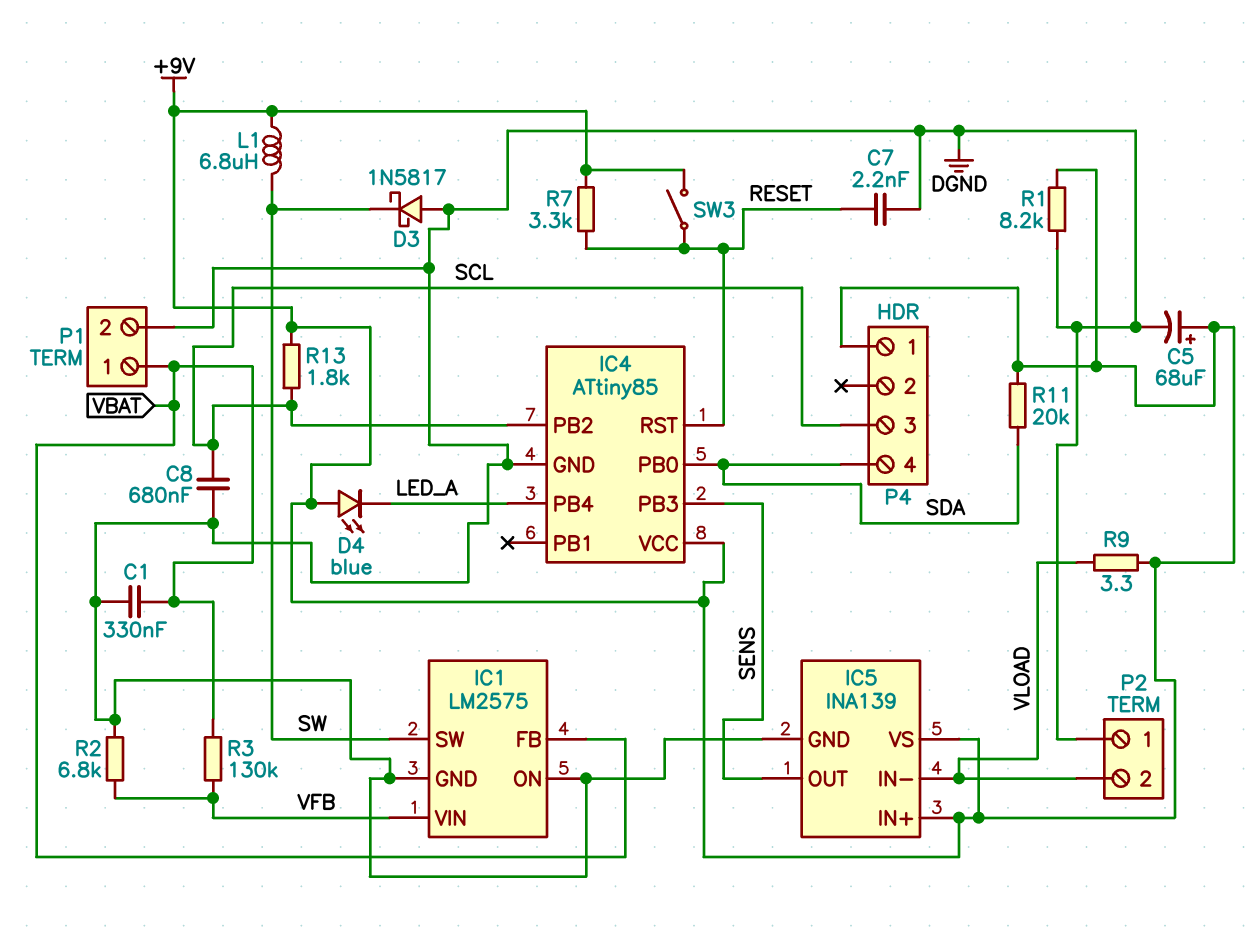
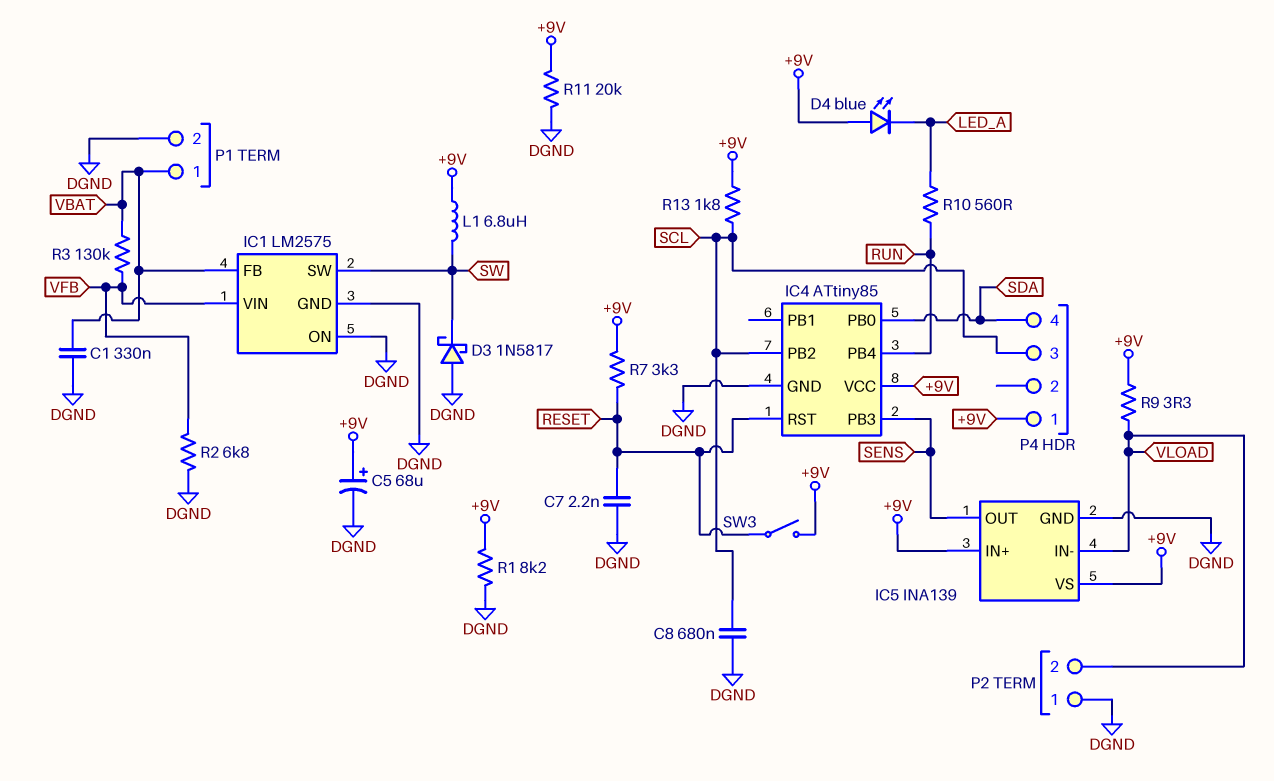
IC4 pin PB4: LED_A -> RUN
R10: none -> 560 (LED_A, RUN)
R11: 20k (+9V, SDA) -> 20k (+9V, DGND)

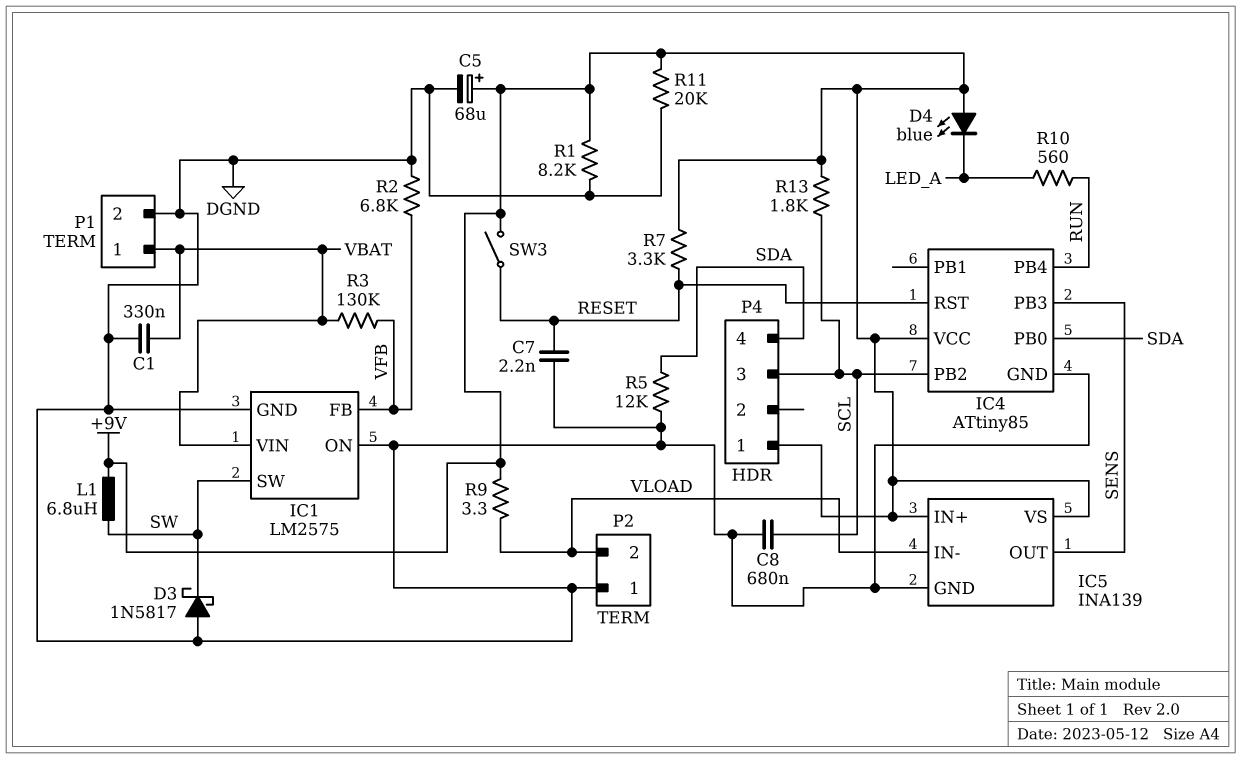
IC1 pin FB: VBAT -> VFB
IC1 pin VIN: VFB -> VBAT
R5: none -> 12k (DGND, SDA)

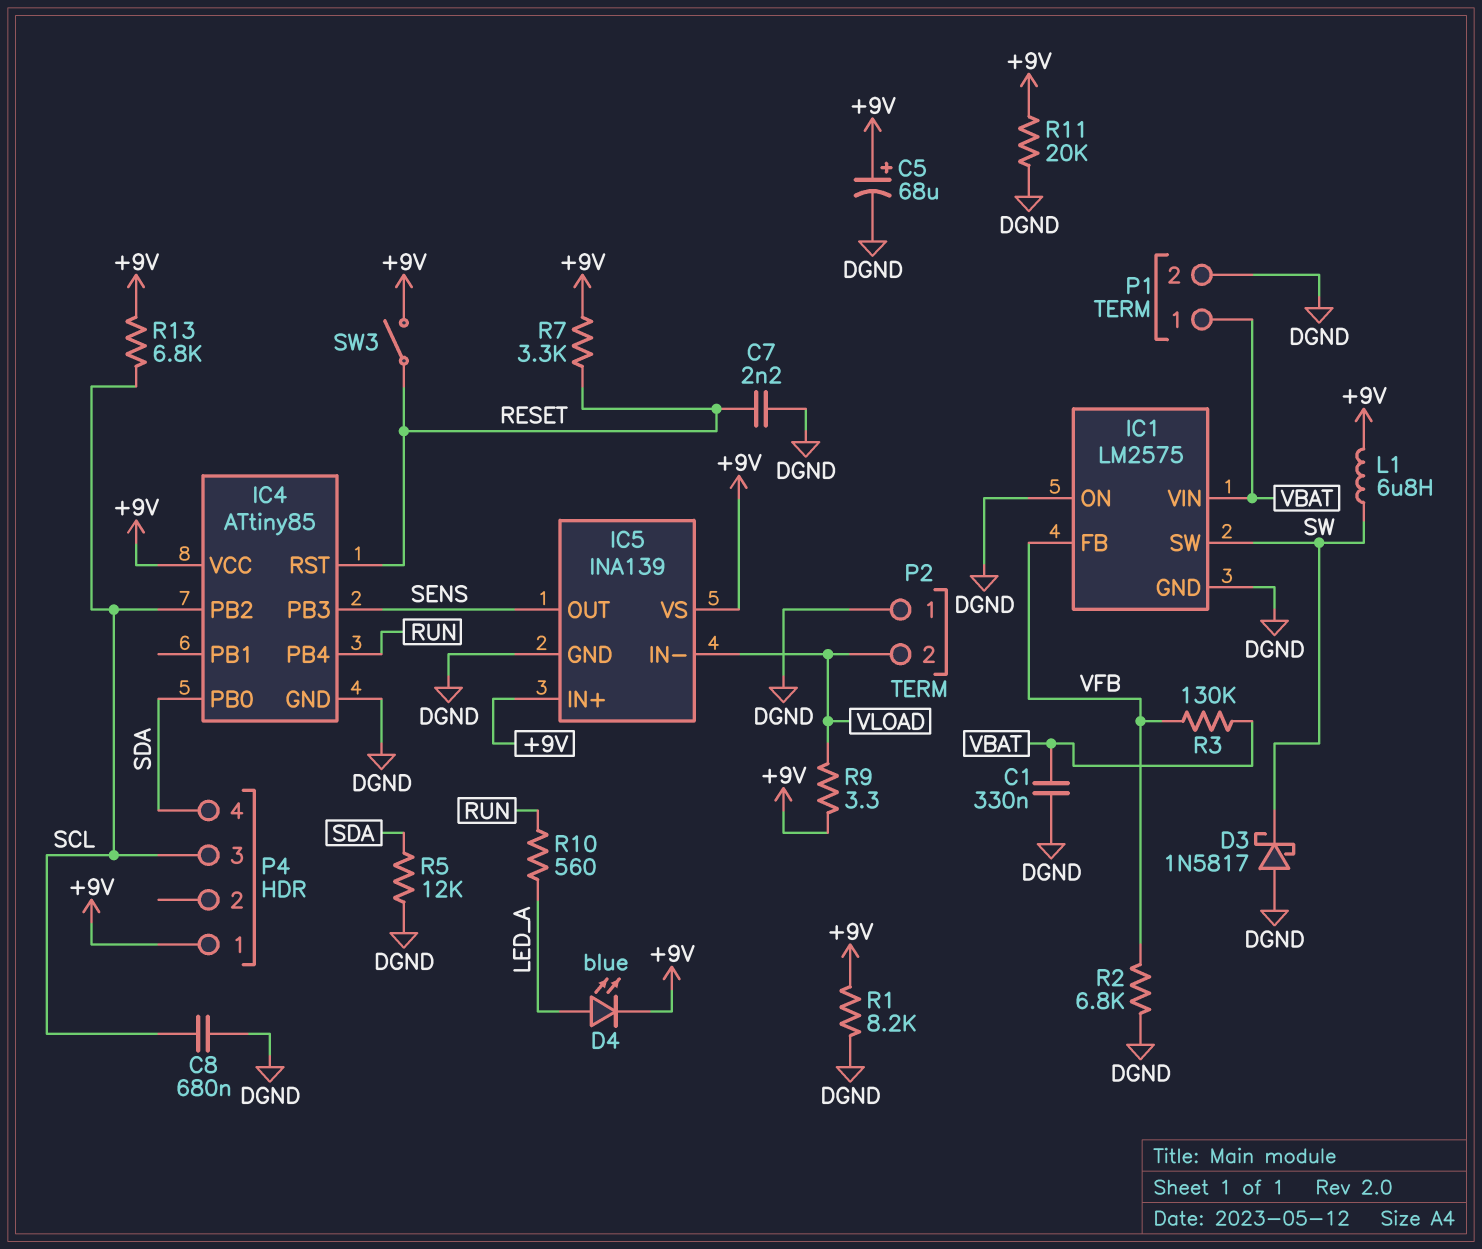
D4: LED blue (A +9V, K LED_A) -> LED blue (A LED_A, K +9V)
R13: 1.8k (+9V, SCL) -> 6.8k (+9V, SCL)

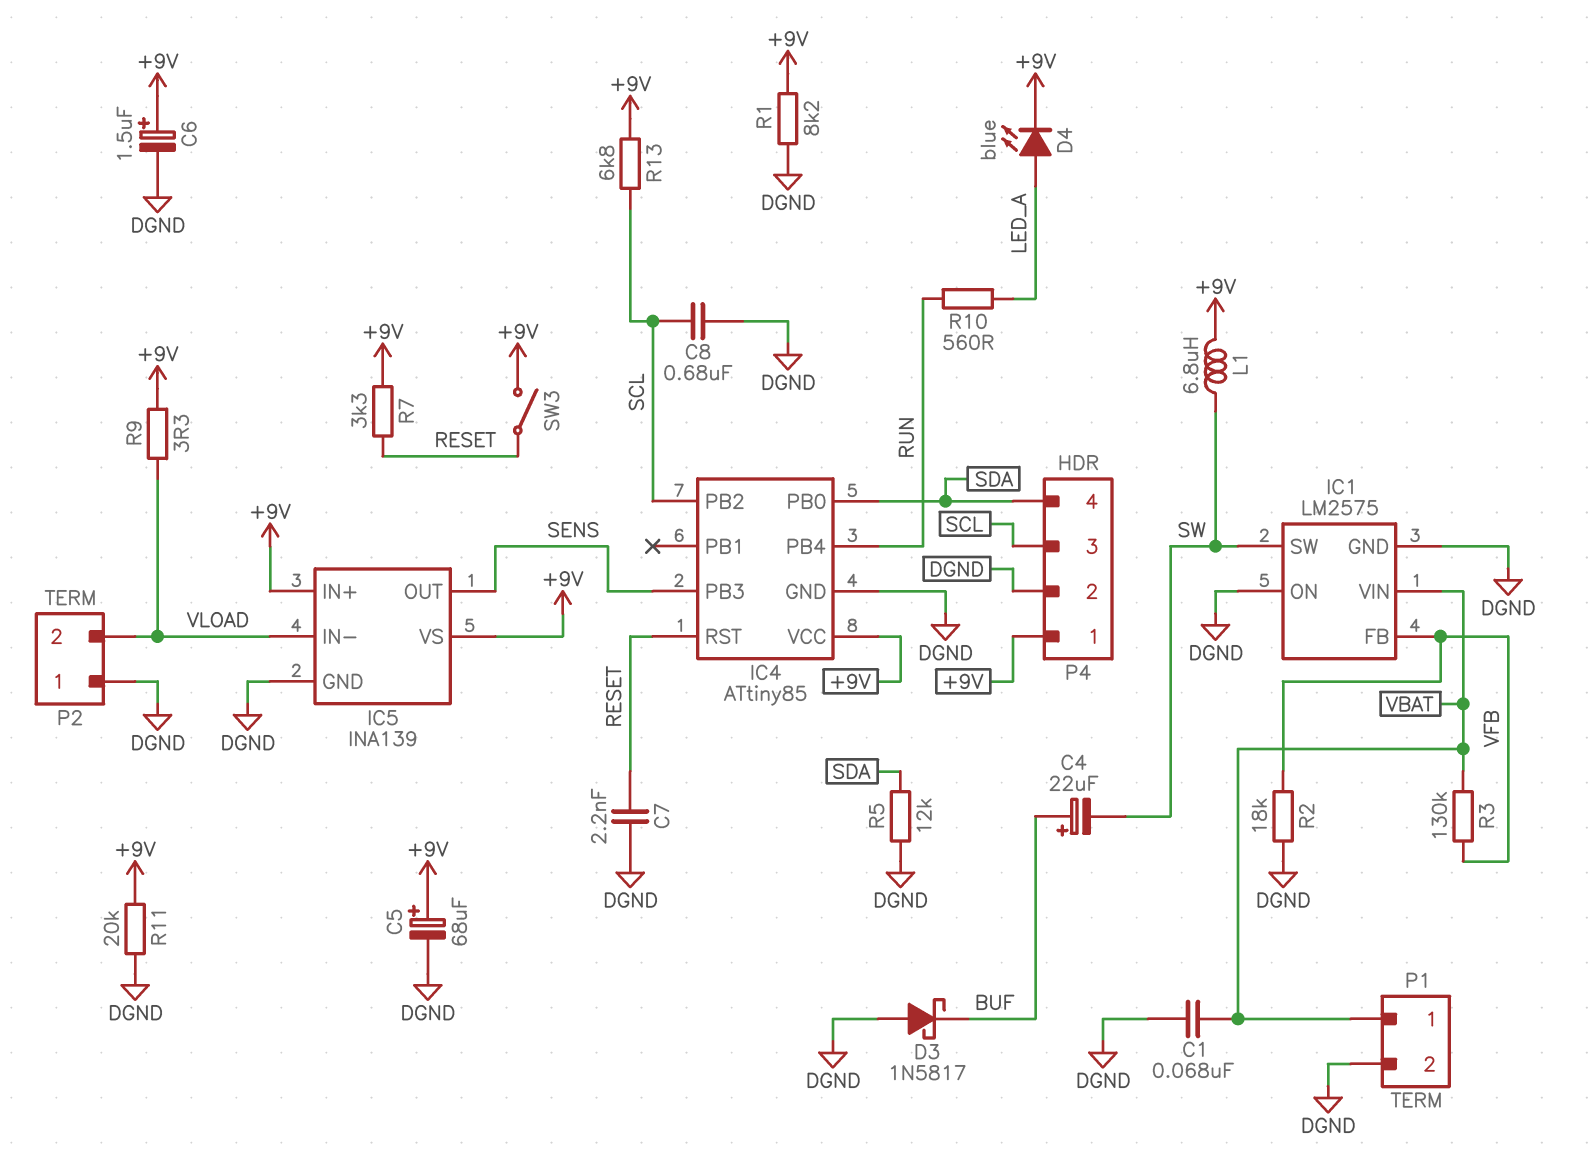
C1: 330nF (DGND, VBAT) -> 68nF (DGND, VBAT)
C4: none -> 22uF (plus BUF, minus SW)
C6: none -> 1.5uF (plus +9V, minus DGND)
D3: schottky 1N5817 (A DGND, K SW) -> schottky 1N5817 (A DGND, K BUF)
P4 pin 2: none -> DGND
R2: 6.8k (DGND, VFB) -> 18k (DGND, VFB)

